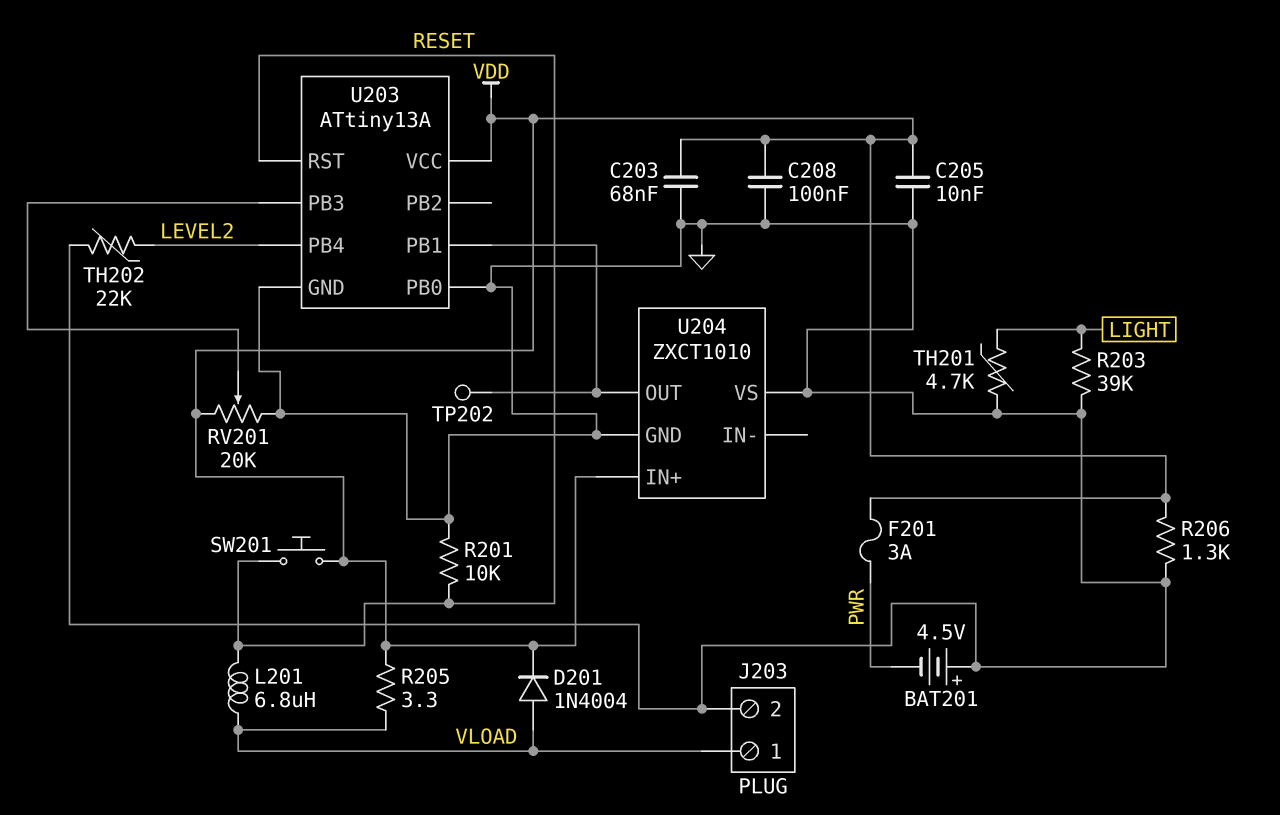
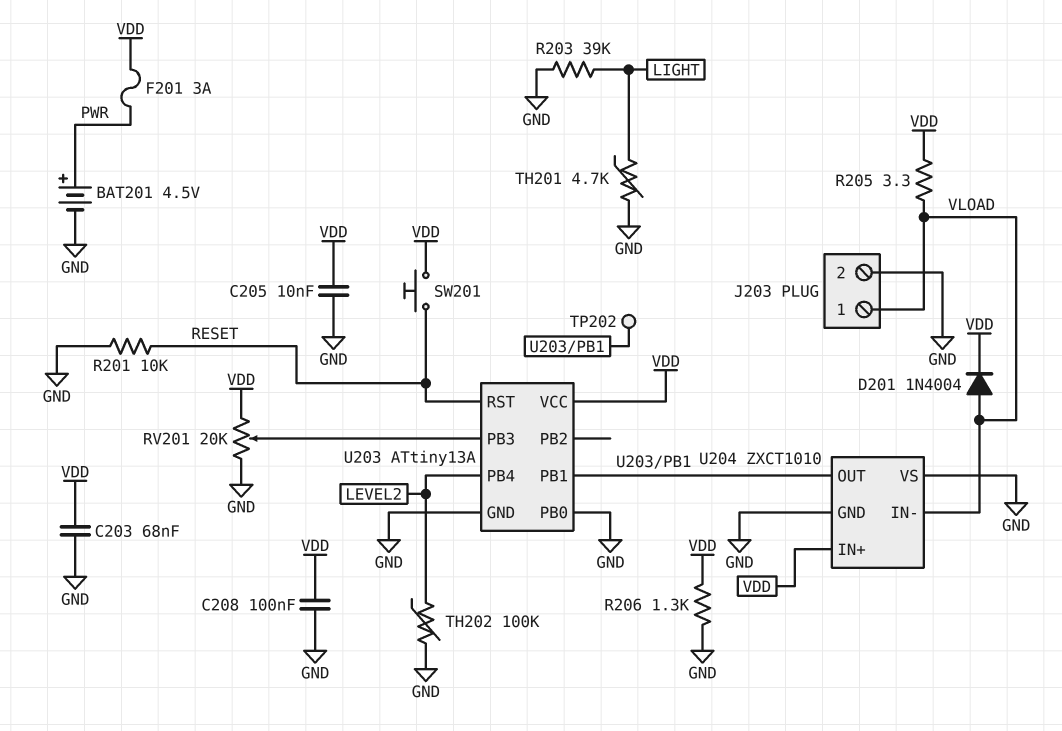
BAT201: 4.5V (plus GND, minus PWR) -> 4.5V (plus PWR, minus GND)
L201: 6.8uH (RESET, VLOAD) -> none
TH202: 22k (GND, LEVEL2) -> 100k (GND, LEVEL2)
U204 pin IN-: none -> VLOAD

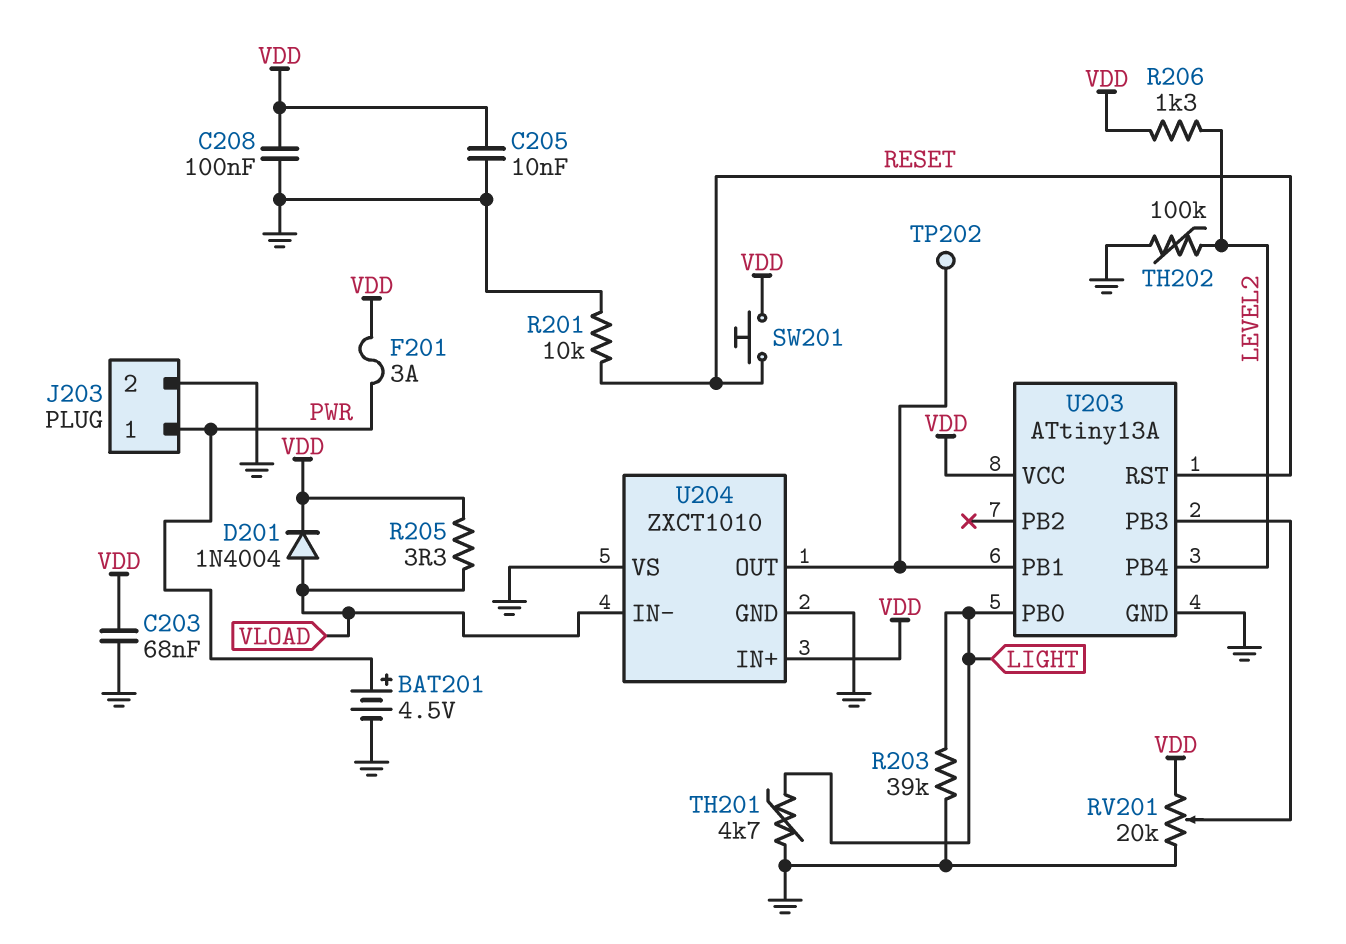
J203 pin 1: VLOAD -> PWR
R206: 1.3k (GND, VDD) -> 1.3k (LEVEL2, VDD)
U203 pin PB0: GND -> LIGHT

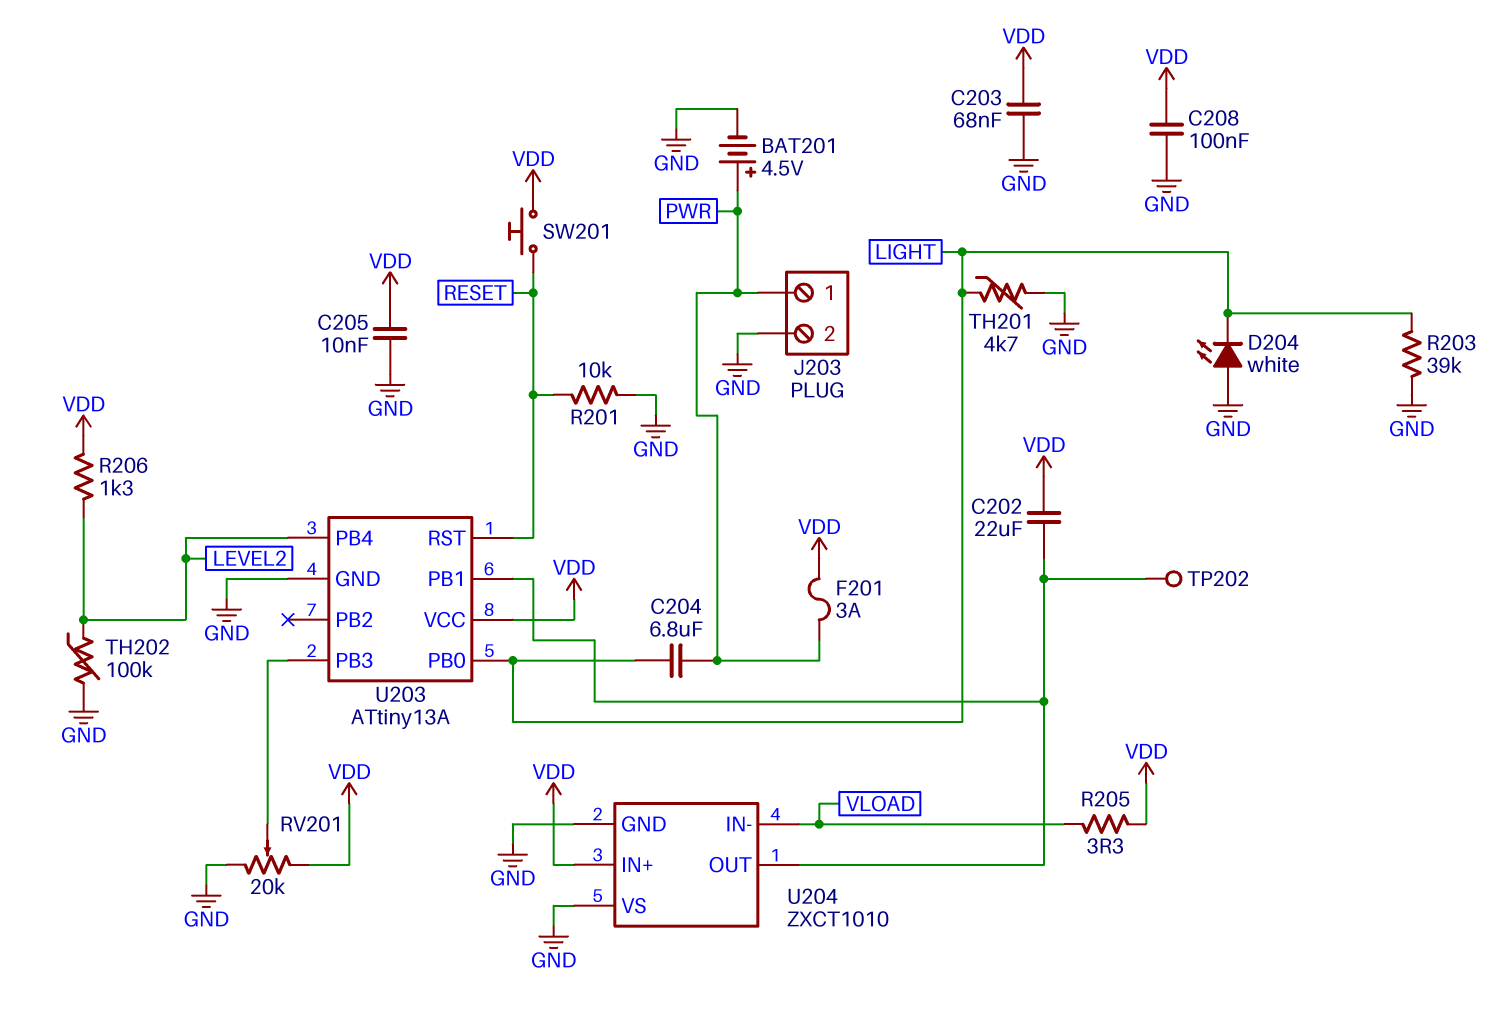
C202: none -> 22uF (U203/PB1, VDD)
C204: none -> 6.8uF (LIGHT, PWR)
D201: diode 1N4004 (A VLOAD, K VDD) -> none
D204: none -> LED white (A GND, K LIGHT)

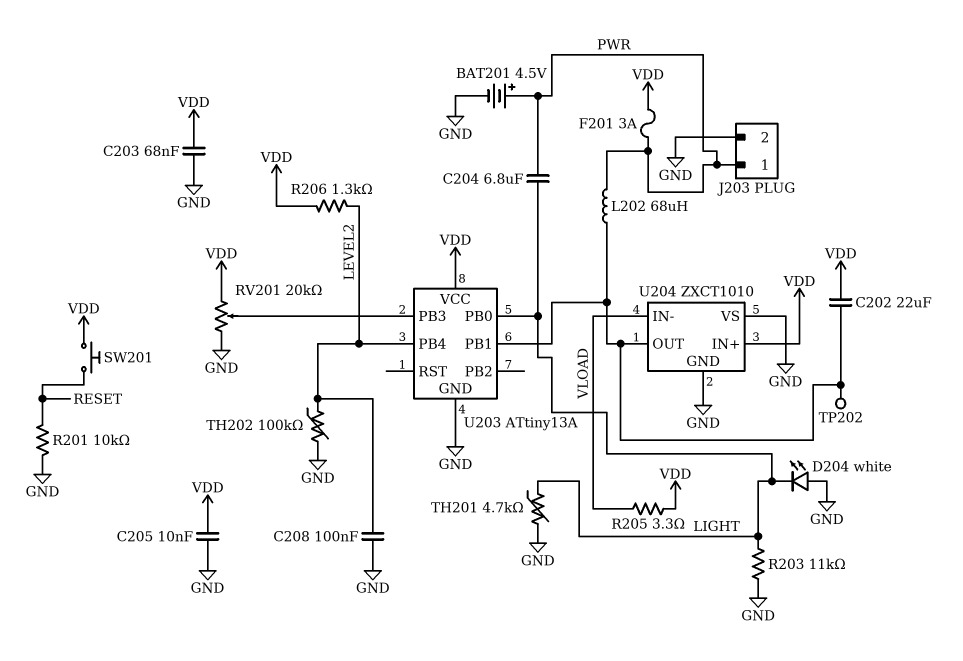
C208: 100nF (GND, VDD) -> 100nF (GND, LEVEL2)
L202: none -> 68uH (PWR, U203/PB1)
R203: 39k (GND, LIGHT) -> 11k (GND, LIGHT)
U203 pin RST: RESET -> none

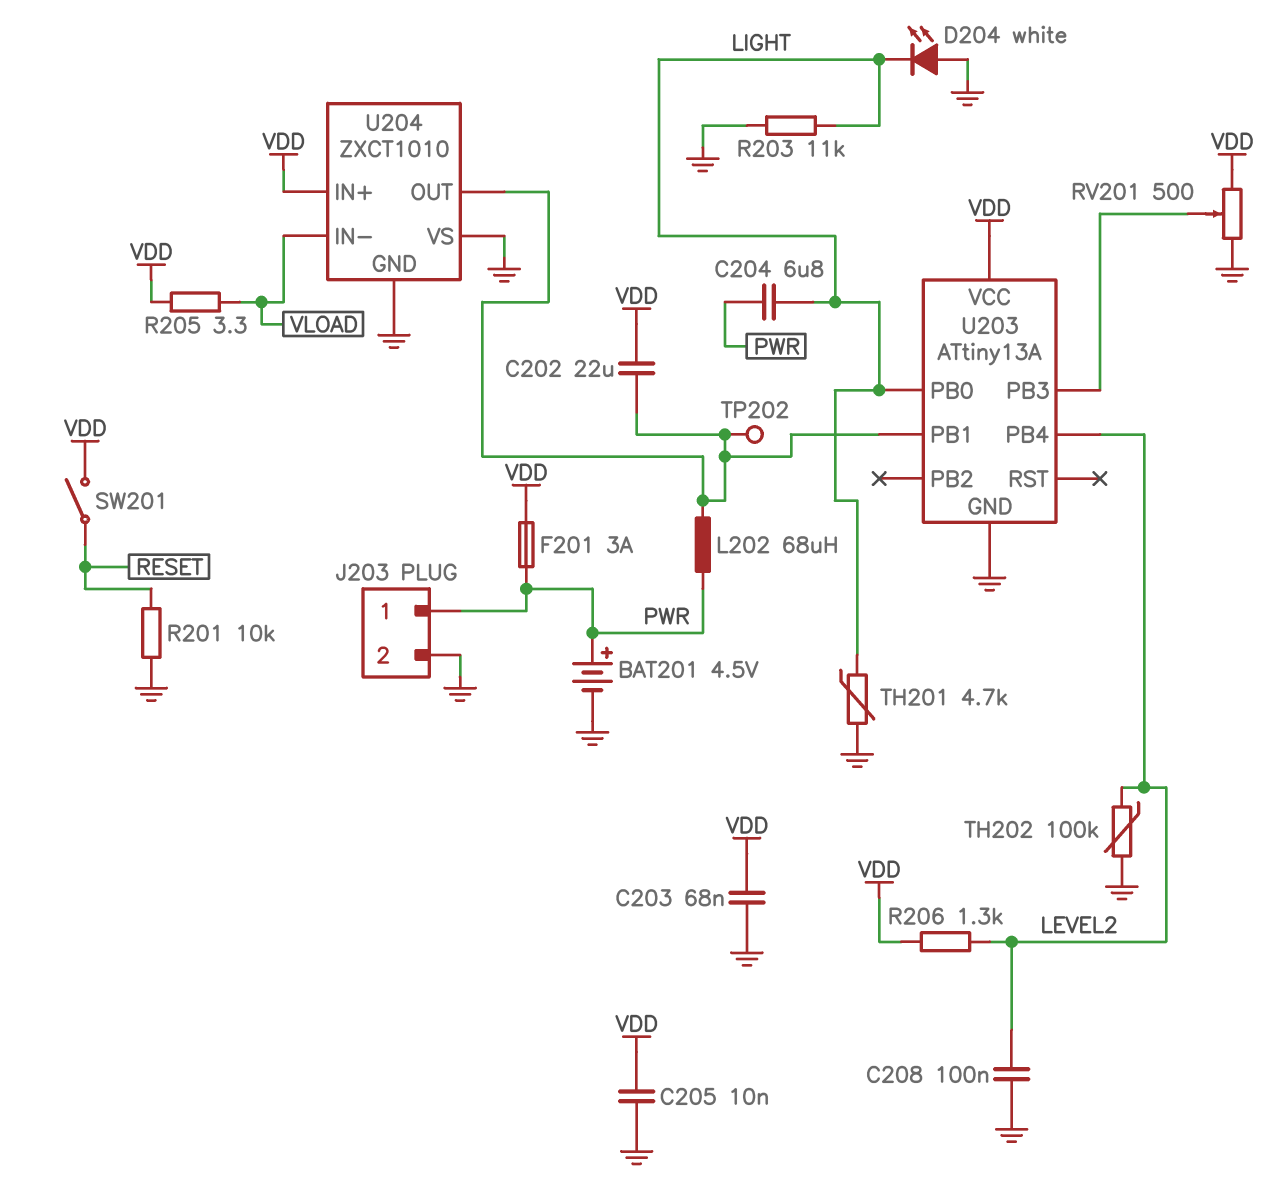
RV201: 20k (GND, VDD, wiper U203/PB3) -> 500 (GND, VDD, wiper U203/PB3)
SW201: button (RESET, VDD) -> switch (RESET, VDD)

